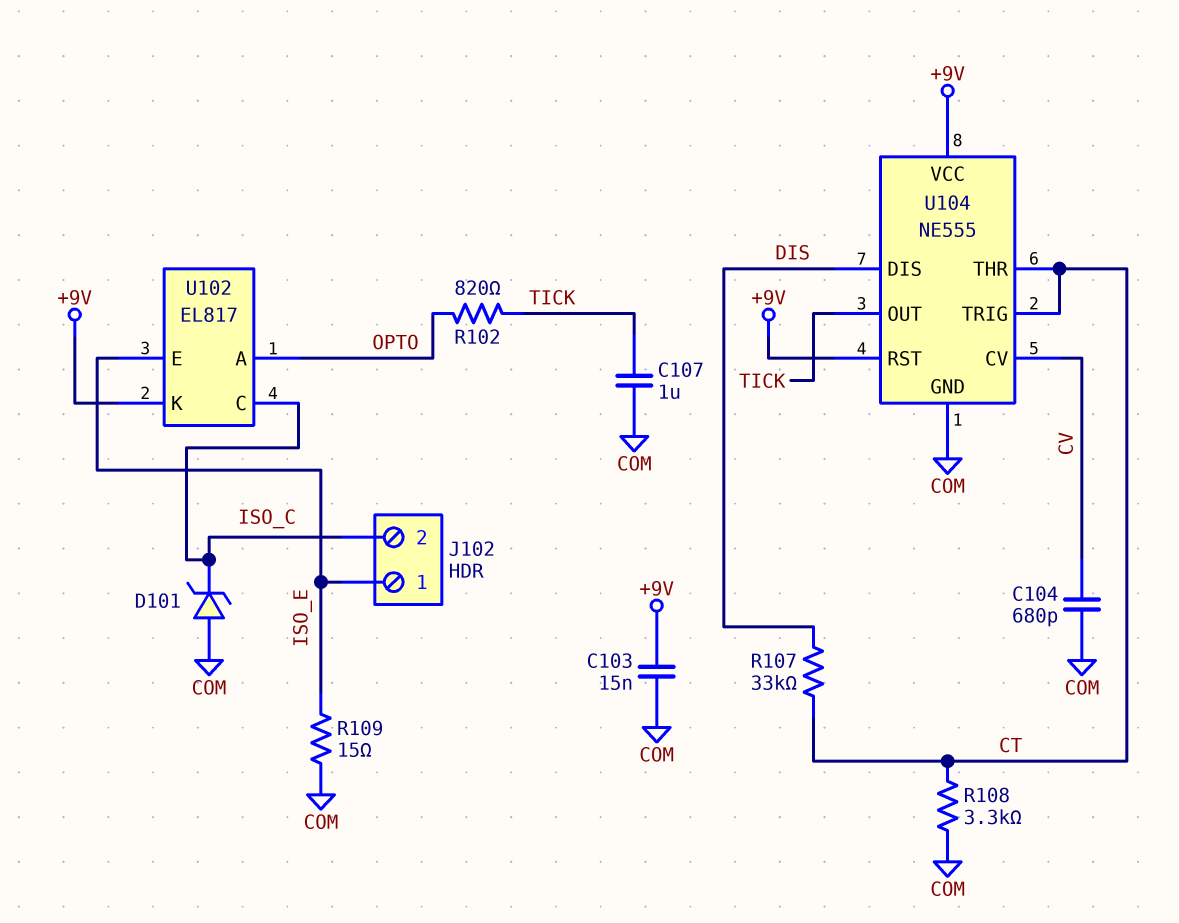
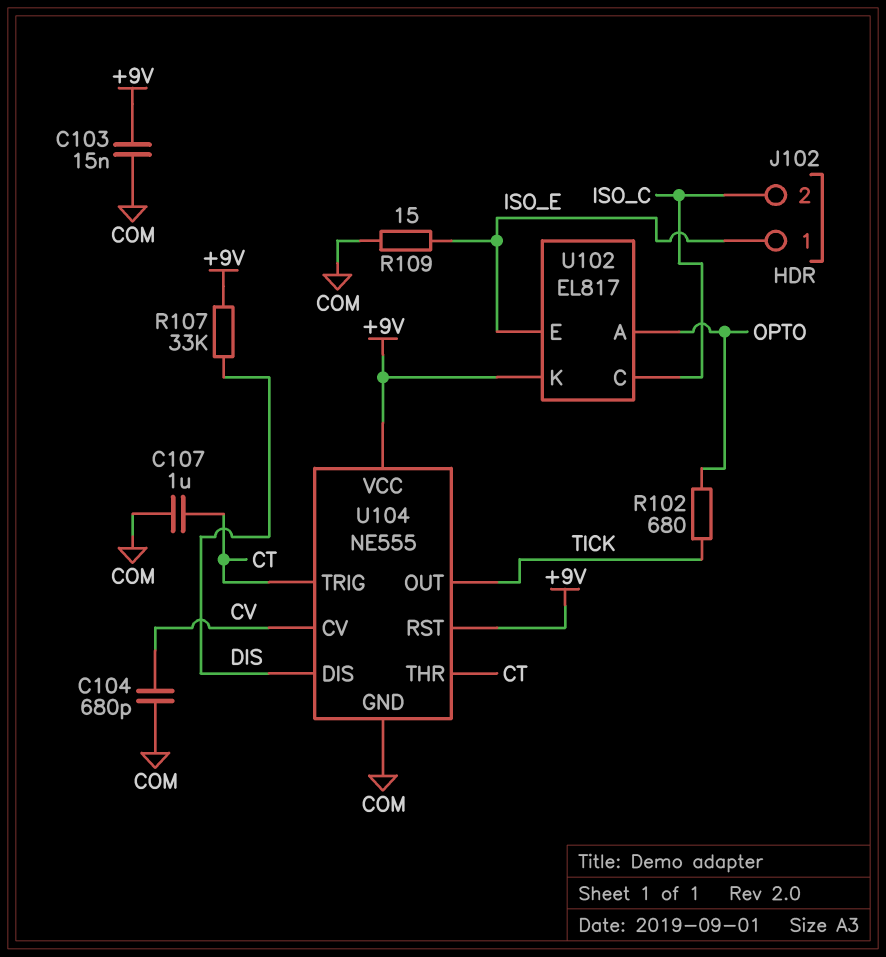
C107: 1uF (COM, TICK) -> 1uF (COM, CT)
D101: zener (A COM, K ISO_C) -> none
R102: 820 (OPTO, TICK) -> 680 (OPTO, TICK)
R107: 33k (CT, DIS) -> 33k (+9V, DIS)
R108: 3.3k (COM, CT) -> none

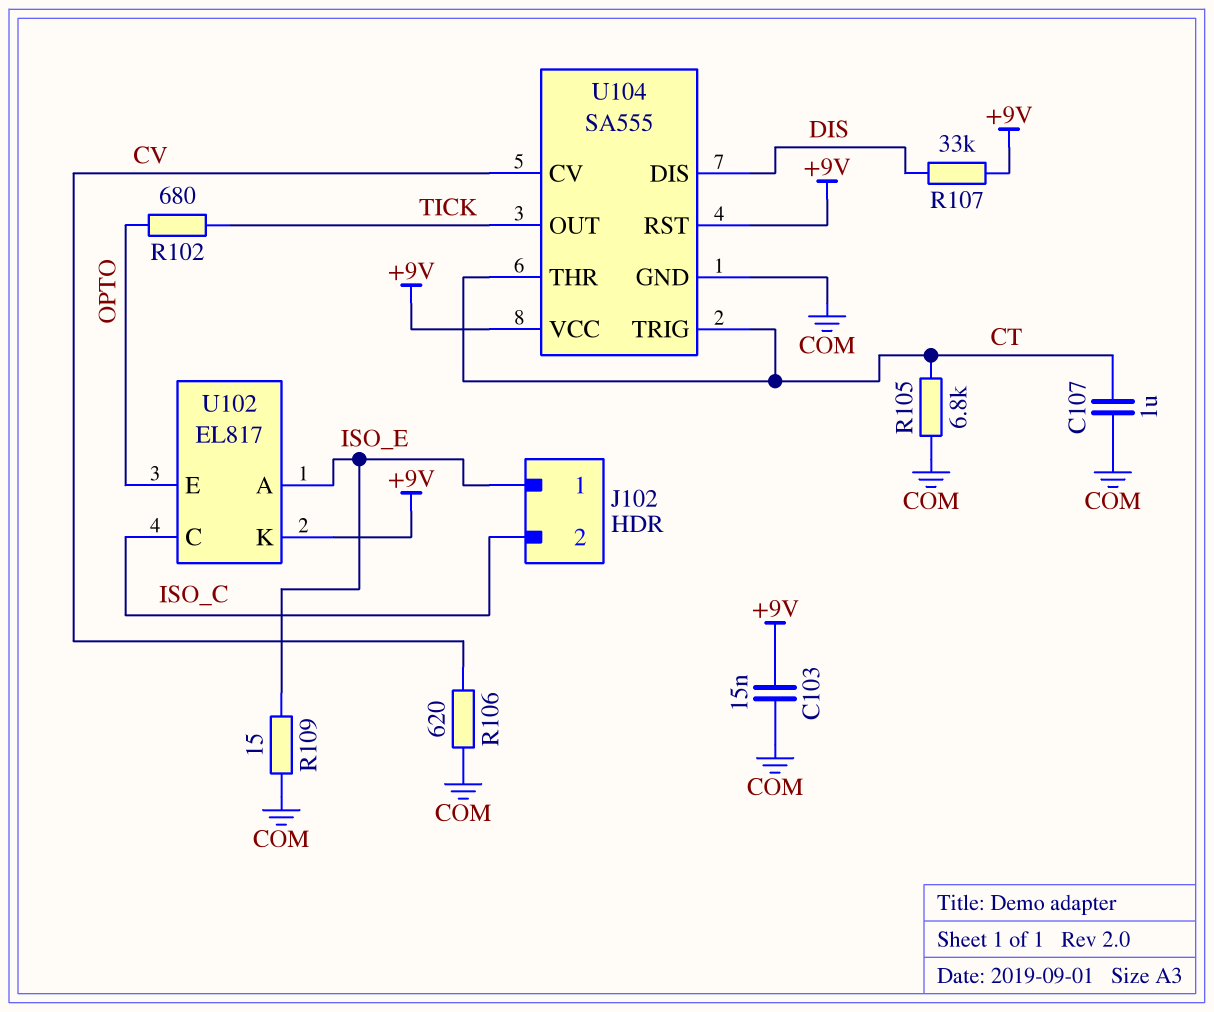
C104: 680pF (COM, CV) -> none
R105: none -> 6.8k (COM, CT)
R106: none -> 620 (COM, CV)
U102 pin A: OPTO -> ISO_E
U102 pin E: ISO_E -> OPTO
U104: NE555 -> SA555

